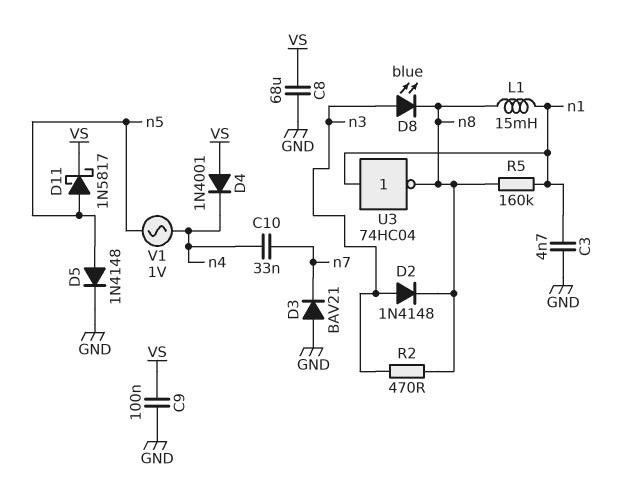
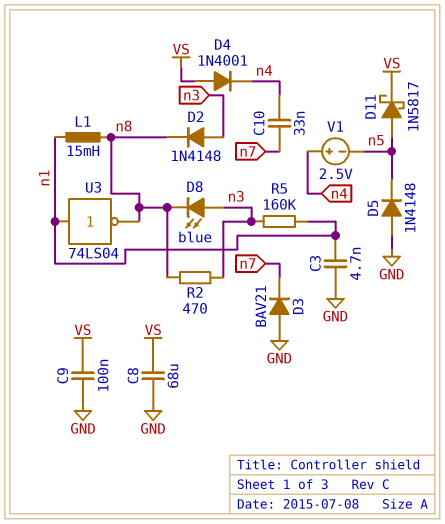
D5: diode 1N4148 (A n5, K GND) -> diode 1N4148 (A GND, K n5)
R5: 160k (n1, n8) -> 160k (n1, n3)
U3: NOT 74HC04 (in n1, out n8) -> NOT 74LS04 (in n1, out n8)
V1: AC 1V (n4, n5) -> 2.5V (plus n4, minus n5)

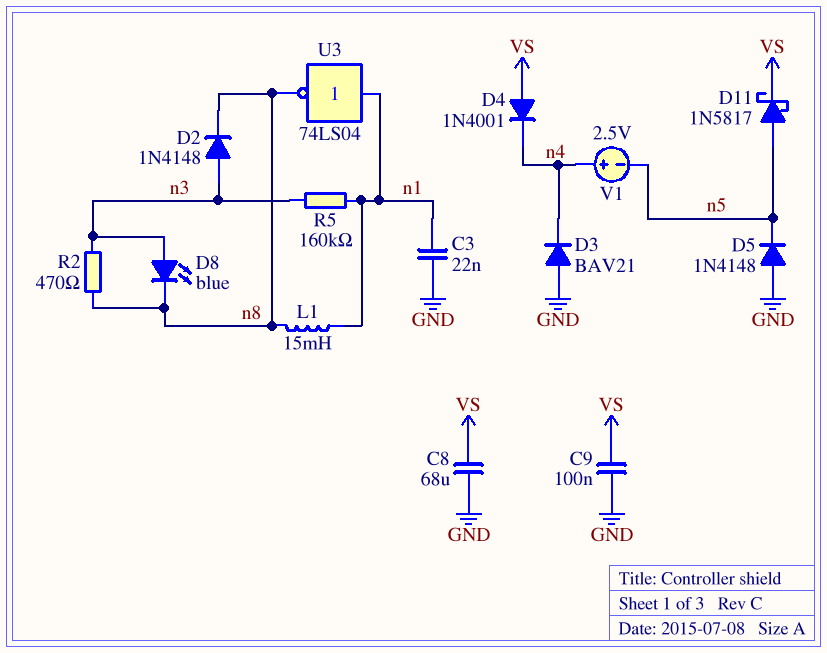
C3: 4.7nF (GND, n1) -> 22nF (GND, n1)
C10: 33nF (n4, n7) -> none
D3: diode BAV21 (A GND, K n7) -> diode BAV21 (A GND, K n4)

